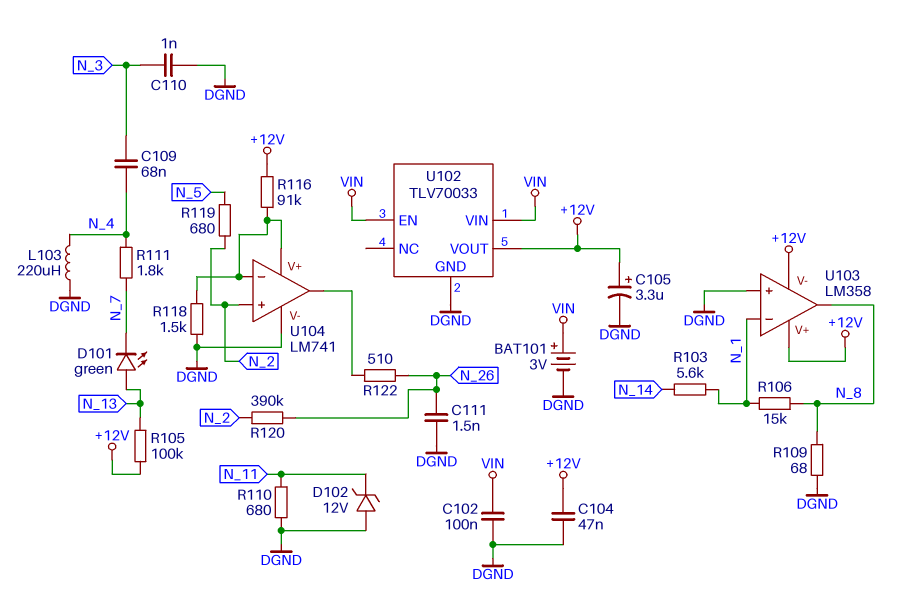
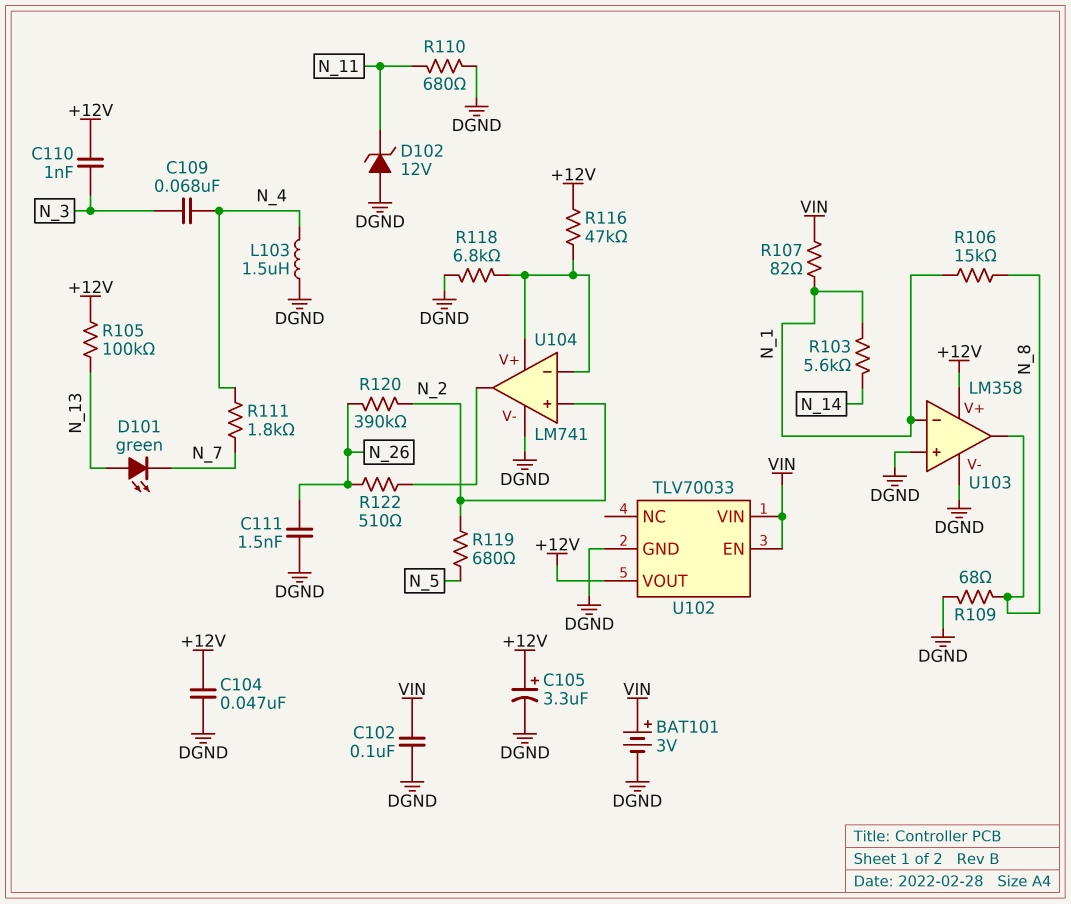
C110: 1nF (DGND, N_3) -> 1nF (+12V, N_3)
L103: 220uH (DGND, N_4) -> 1.5uH (DGND, N_4)
R107: none -> 82 (N_1, VIN)
R116: 91k (+12V, U104/V+) -> 47k (+12V, U104/V+)
R118: 1.5k (DGND, U104/V+) -> 6.8k (DGND, U104/V+)
U103 pin V-: +12V -> DGND

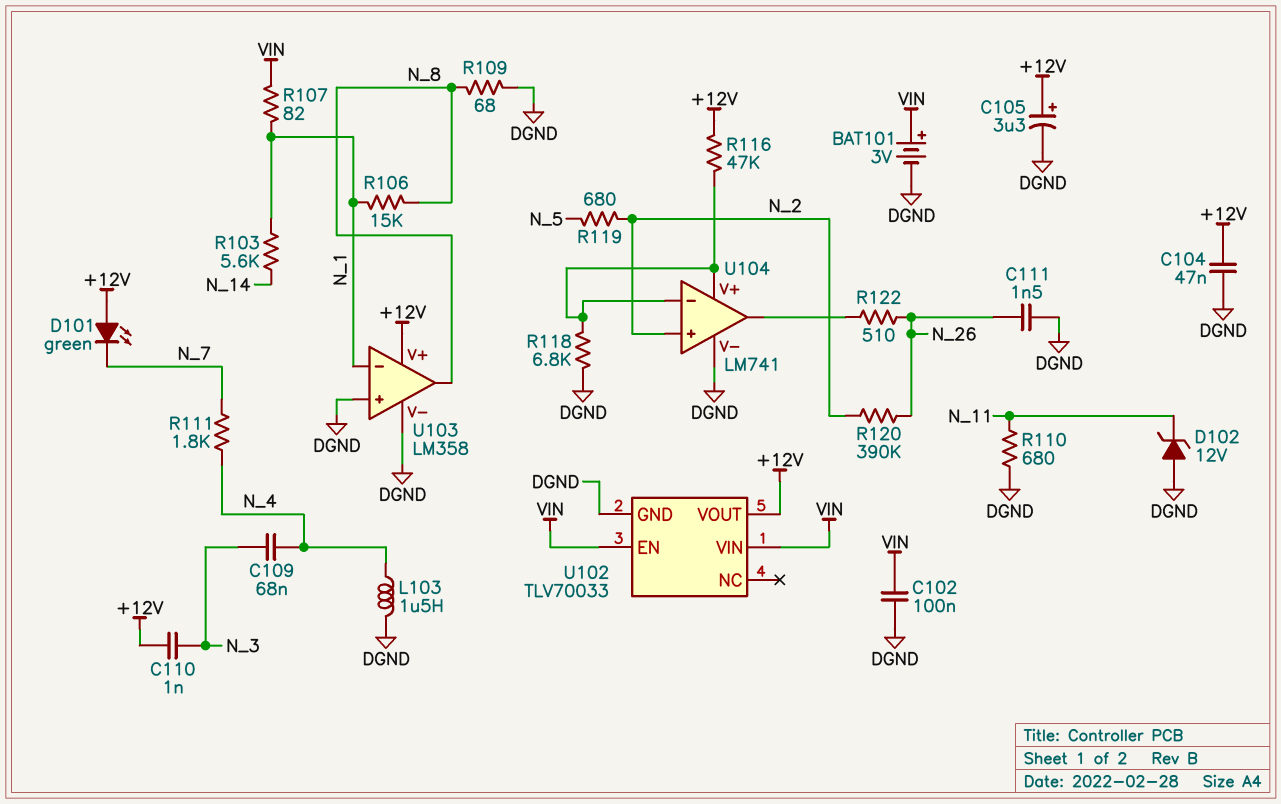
D101: LED green (A N_13, K N_7) -> LED green (A +12V, K N_7)
R105: 100k (+12V, N_13) -> none

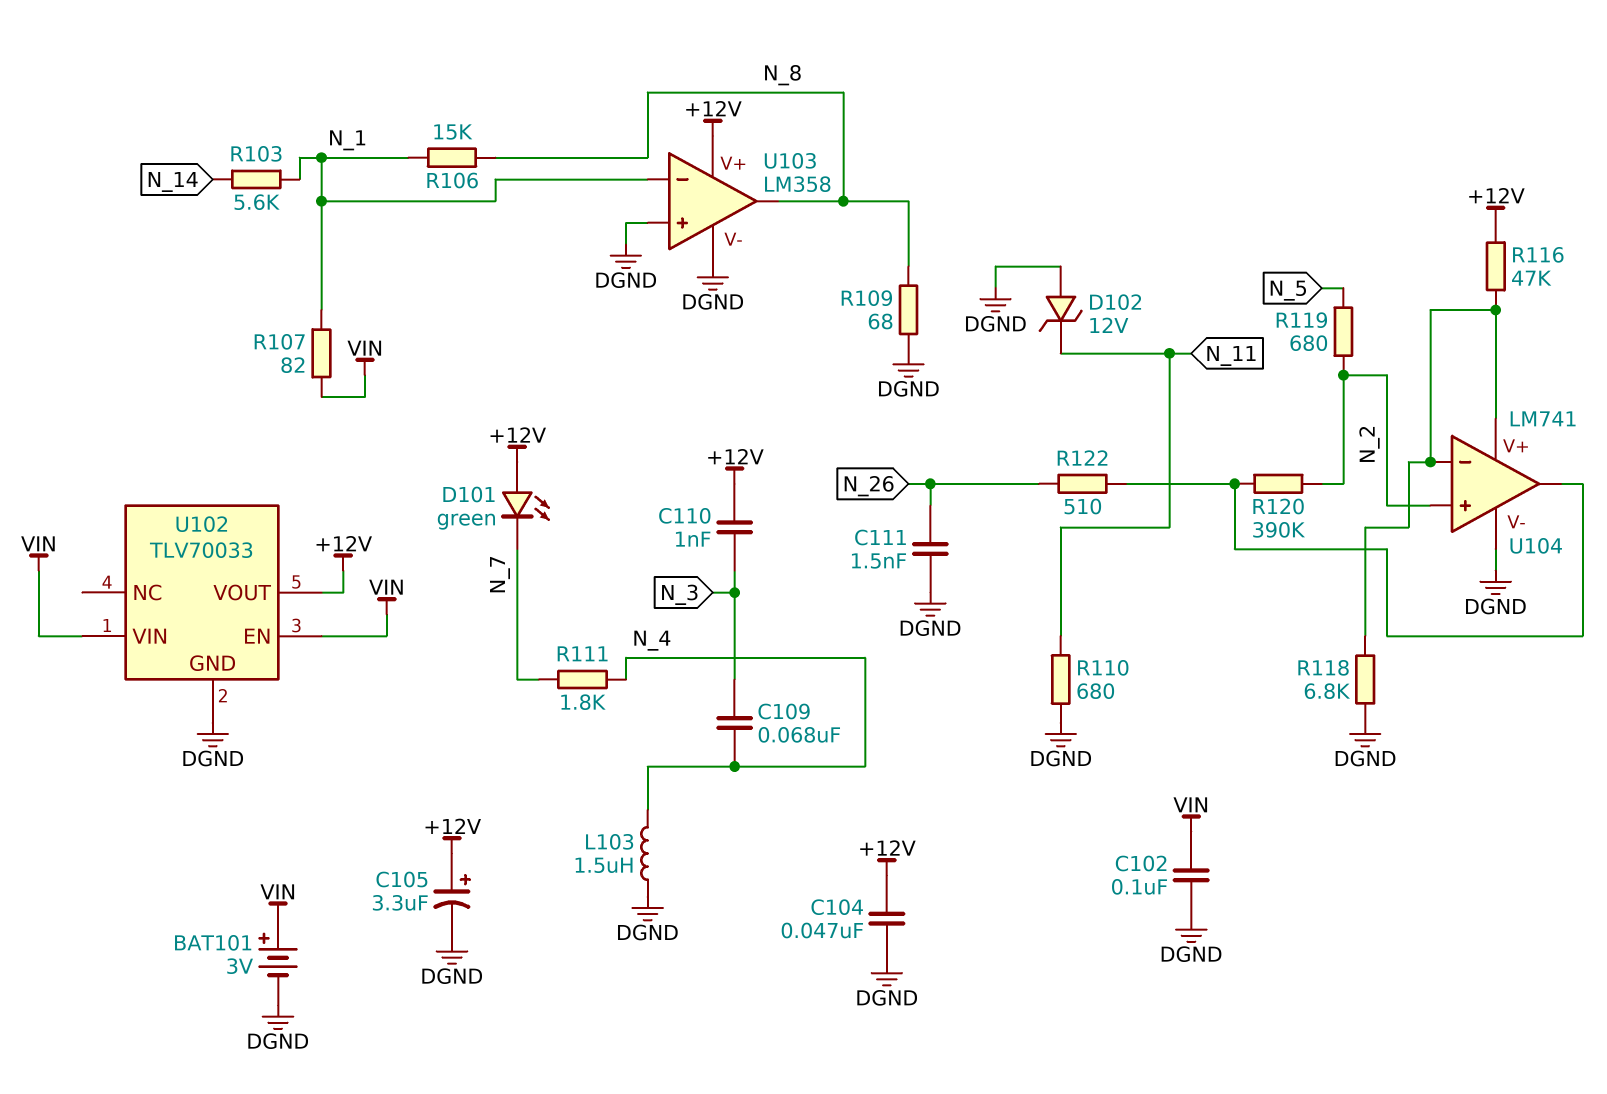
R120: 390k (N_2, N_26) -> 390k (N_2, U104/out)

